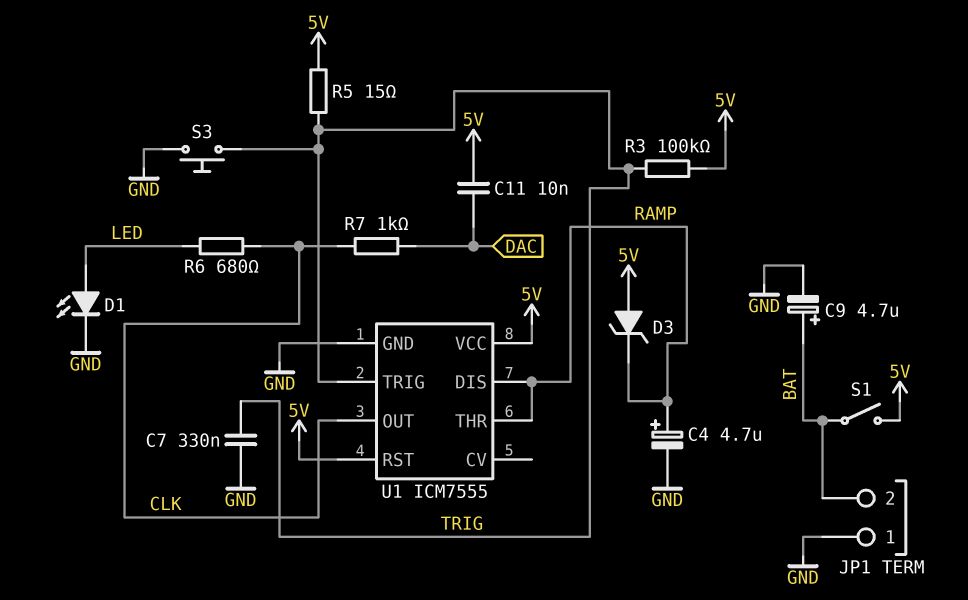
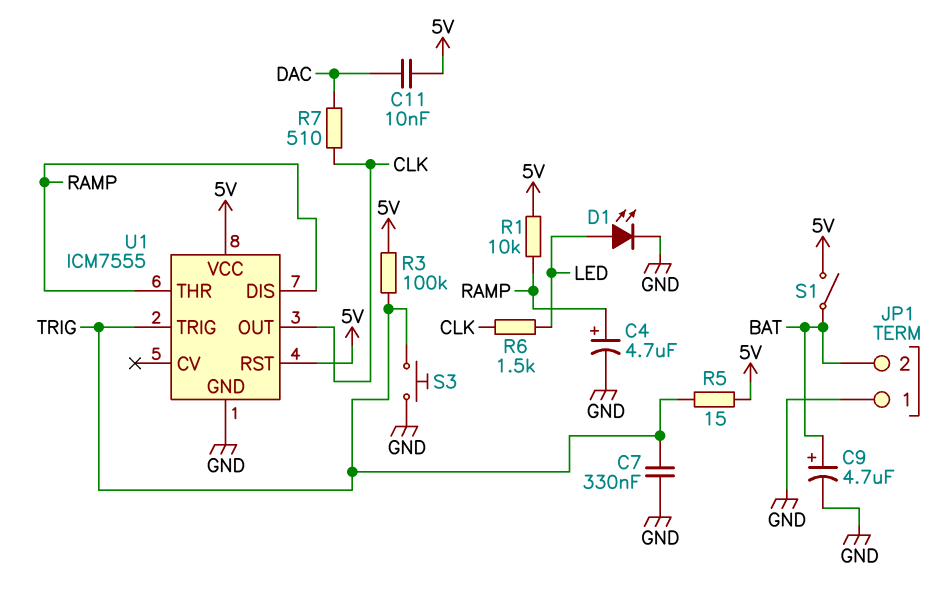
D3: zener (A 5V, K RAMP) -> none
R1: none -> 10k (5V, RAMP)
R6: 680 (CLK, LED) -> 1.5k (CLK, LED)
R7: 1k (CLK, DAC) -> 510 (CLK, DAC)

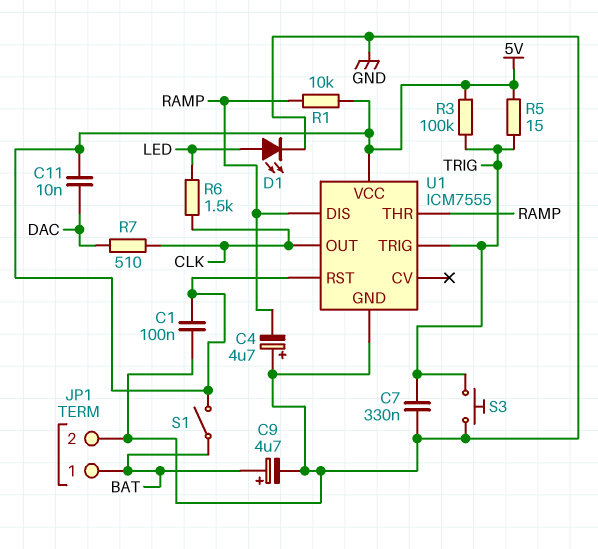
C1: none -> 100nF (5V, GND)
C4: 4.7uF (plus RAMP, minus GND) -> 4.7uF (plus GND, minus RAMP)
JP1 pin 1: GND -> BAT
JP1 pin 2: BAT -> GND

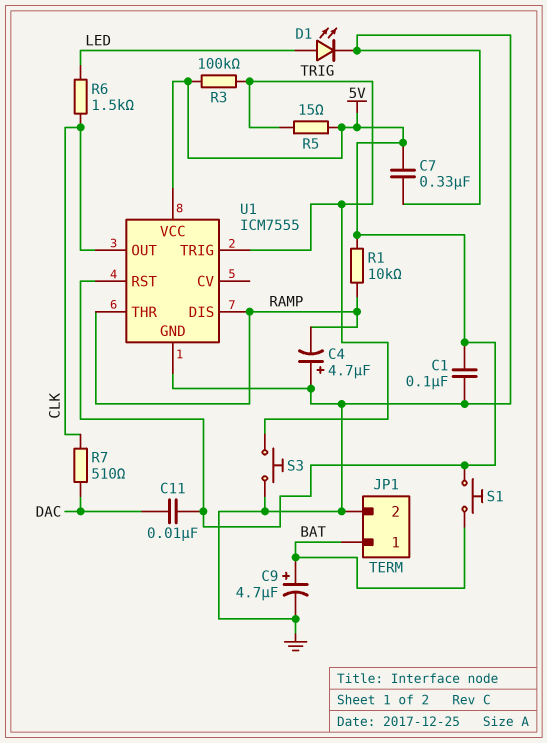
C7: 330nF (GND, TRIG) -> 330nF (5V, GND)
S1: switch (5V, BAT) -> button (5V, BAT)

